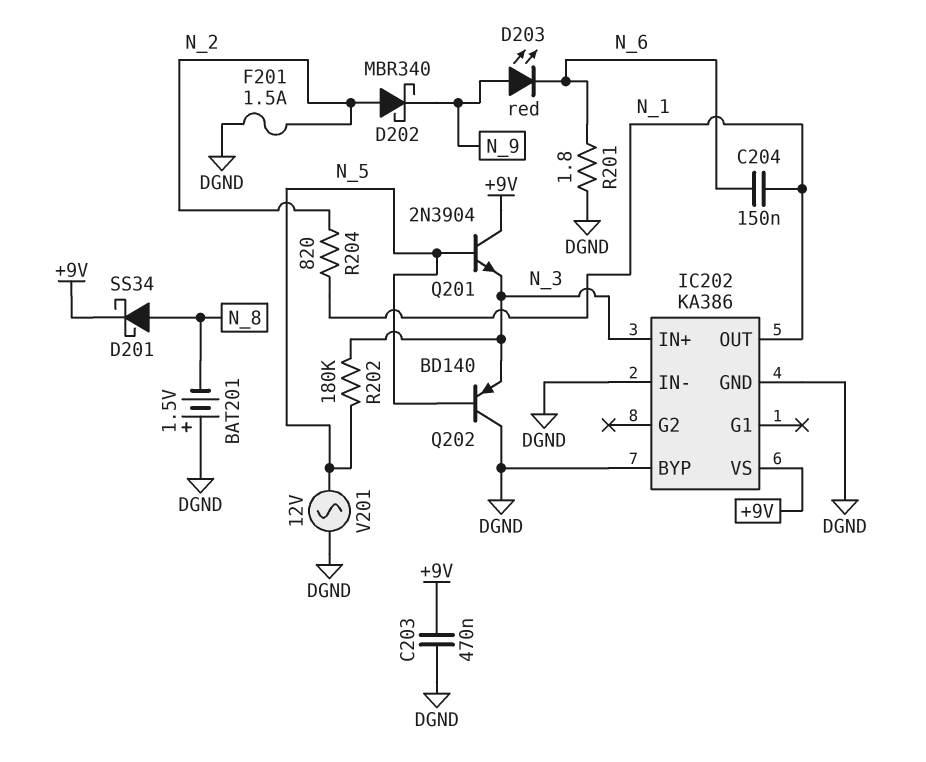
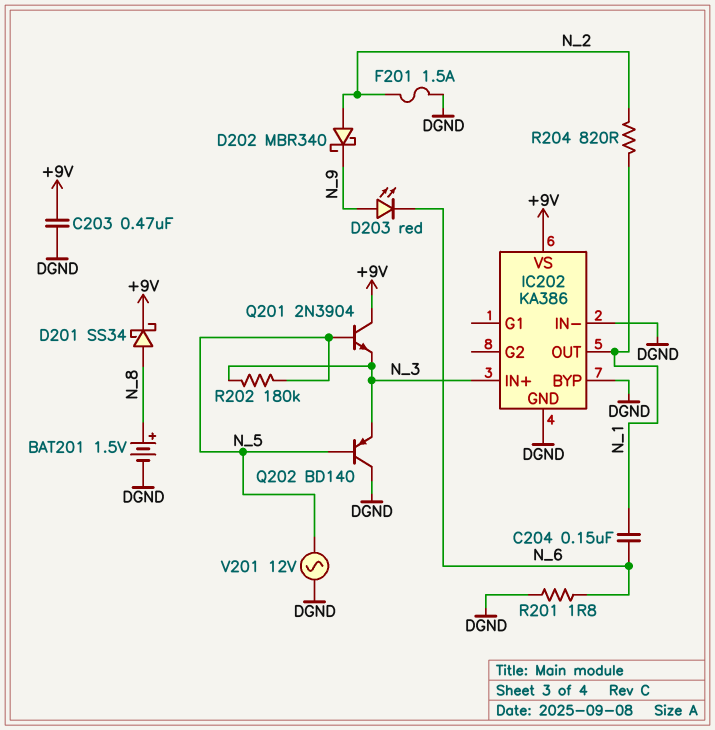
BAT201: 1.5V (plus DGND, minus N_8) -> 1.5V (plus N_8, minus DGND)

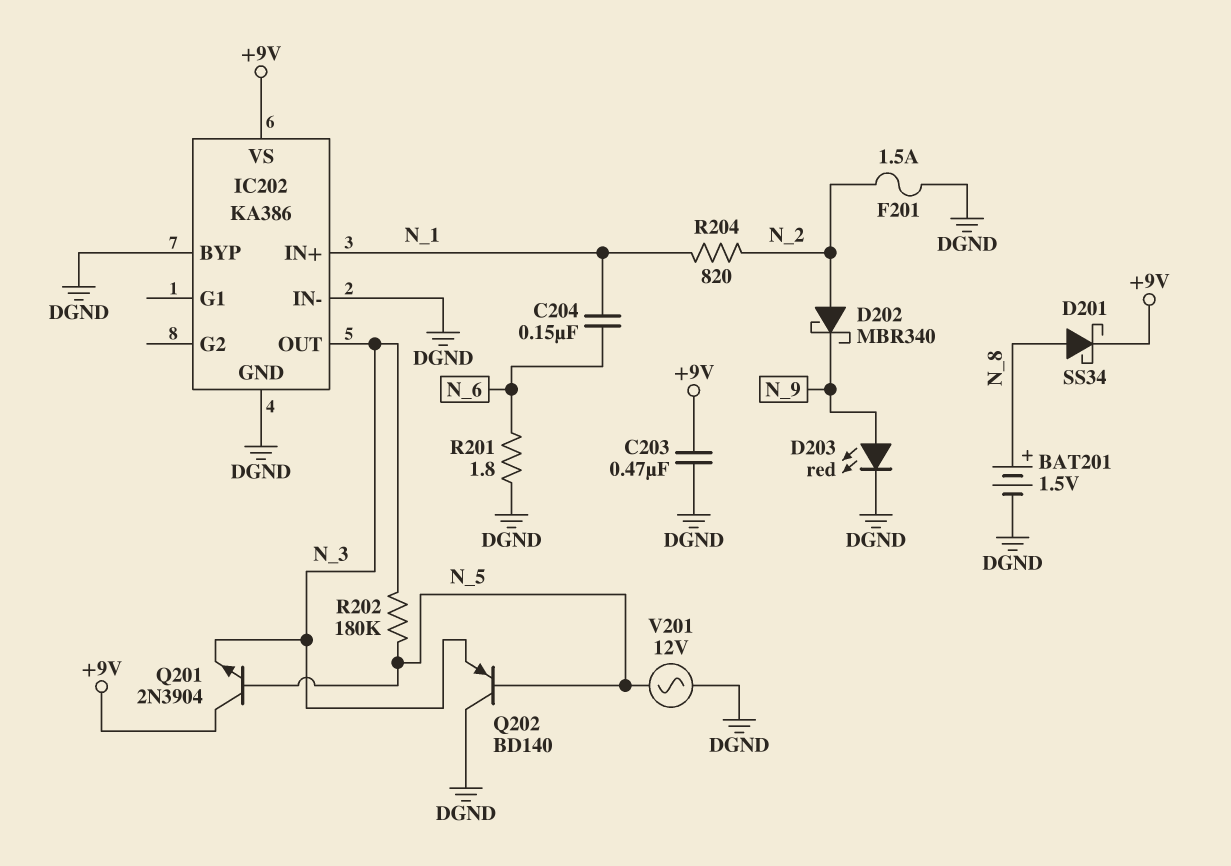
D203: LED red (A N_9, K N_6) -> LED red (A N_9, K DGND)
IC202 pin IN+: N_3 -> N_1
IC202 pin OUT: N_1 -> N_3

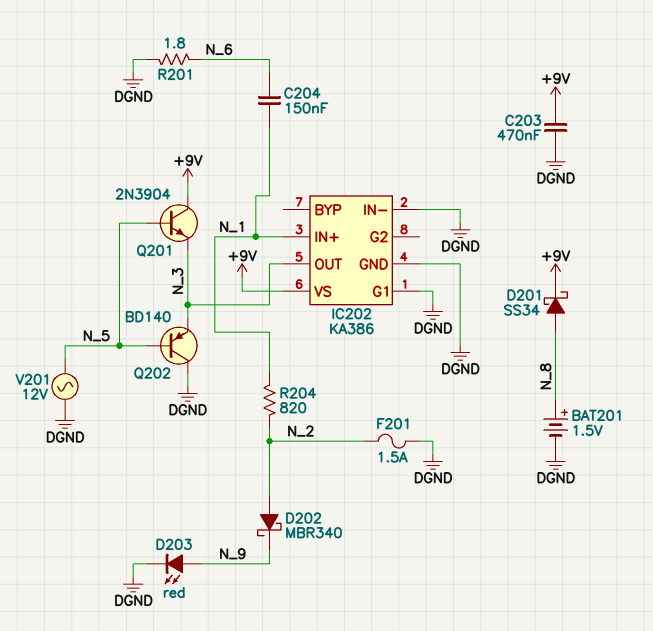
IC202 pin BYP: DGND -> none
IC202 pin G1: none -> DGND
R202: 180k (N_3, N_5) -> none

